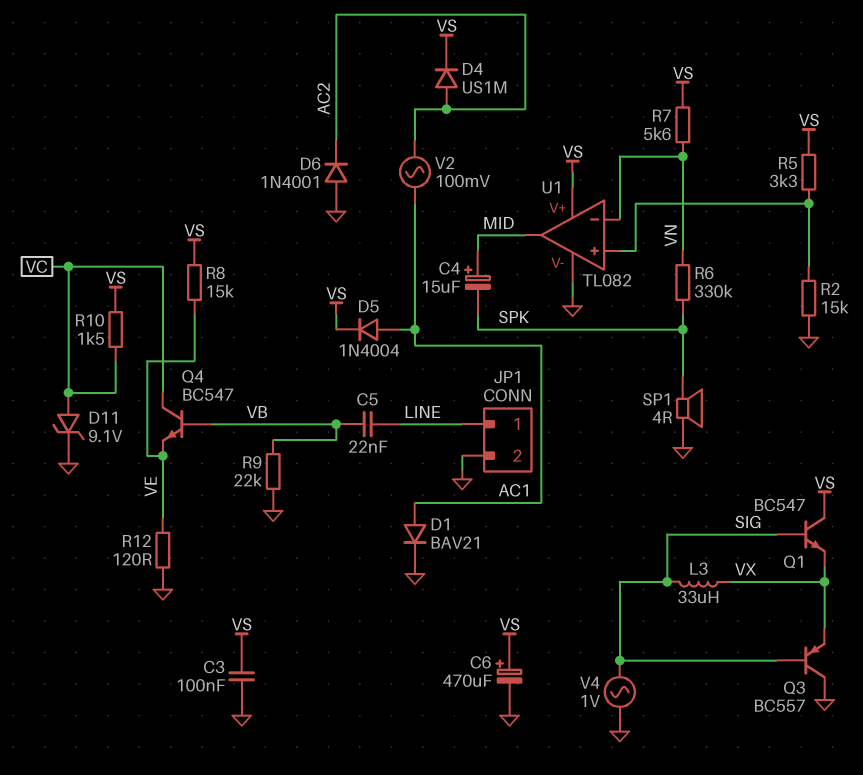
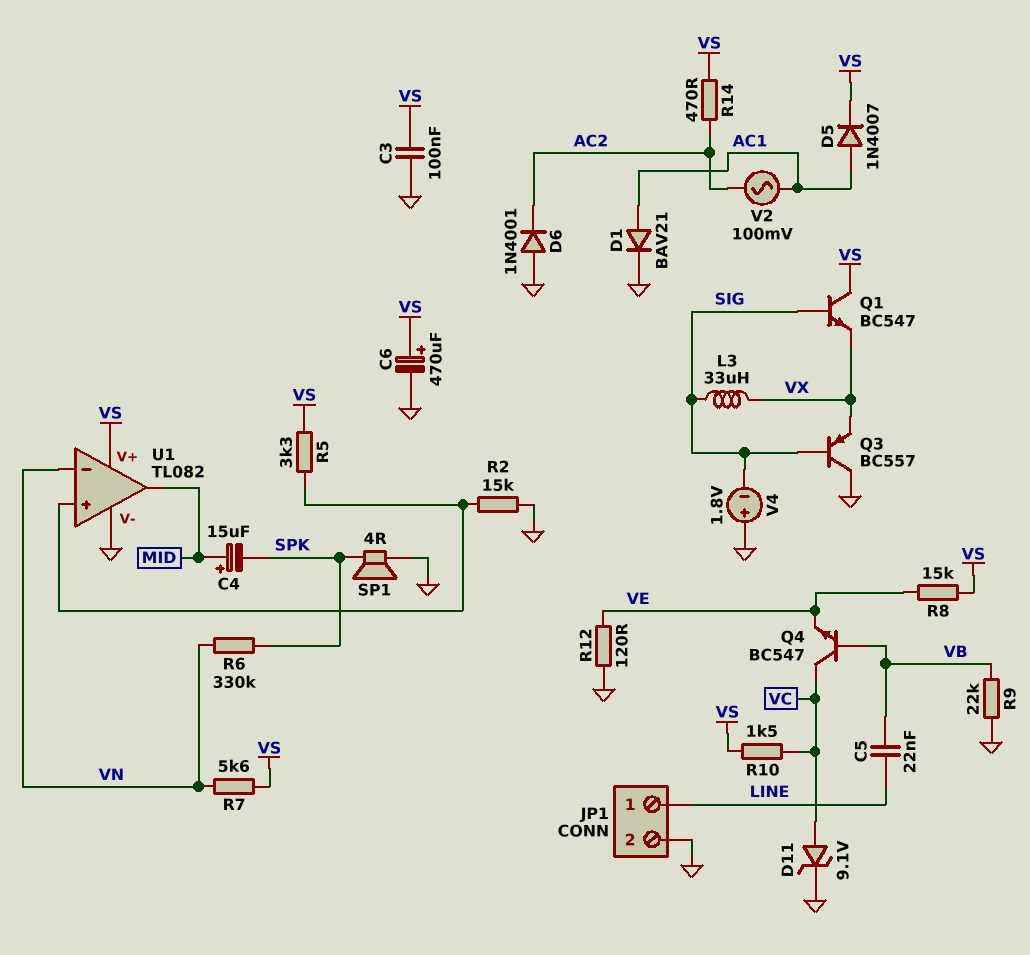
D4: diode US1M (A AC2, K VS) -> none
D5: diode 1N4004 (A AC1, K VS) -> diode 1N4007 (A AC1, K VS)
R14: none -> 470 (AC2, VS)
V4: AC 1V (GND, SIG) -> 1.8V (plus GND, minus SIG)

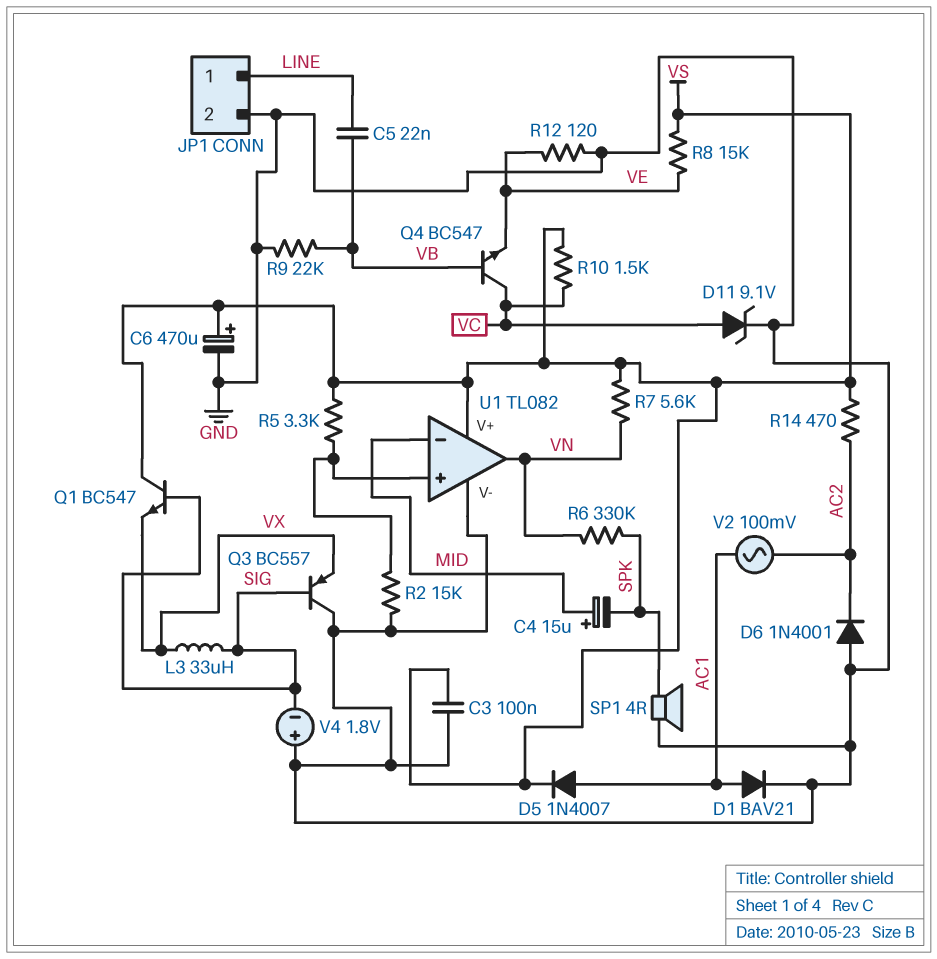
U1 pin in-: VN -> MID
U1 pin out: MID -> VN

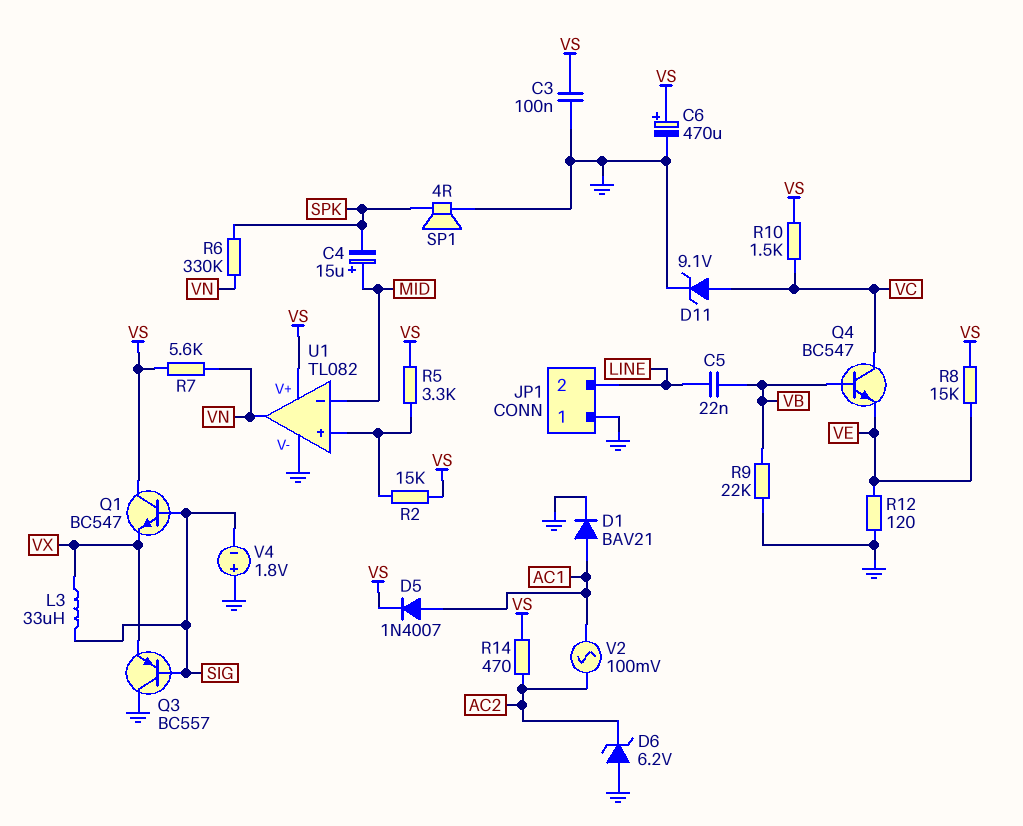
D6: diode 1N4001 (A GND, K AC2) -> zener 6.2V (A GND, K AC2)
JP1 pin 1: LINE -> GND
JP1 pin 2: GND -> LINE
R2: 15k (GND, U1/in+) -> 15k (U1/in+, VS)

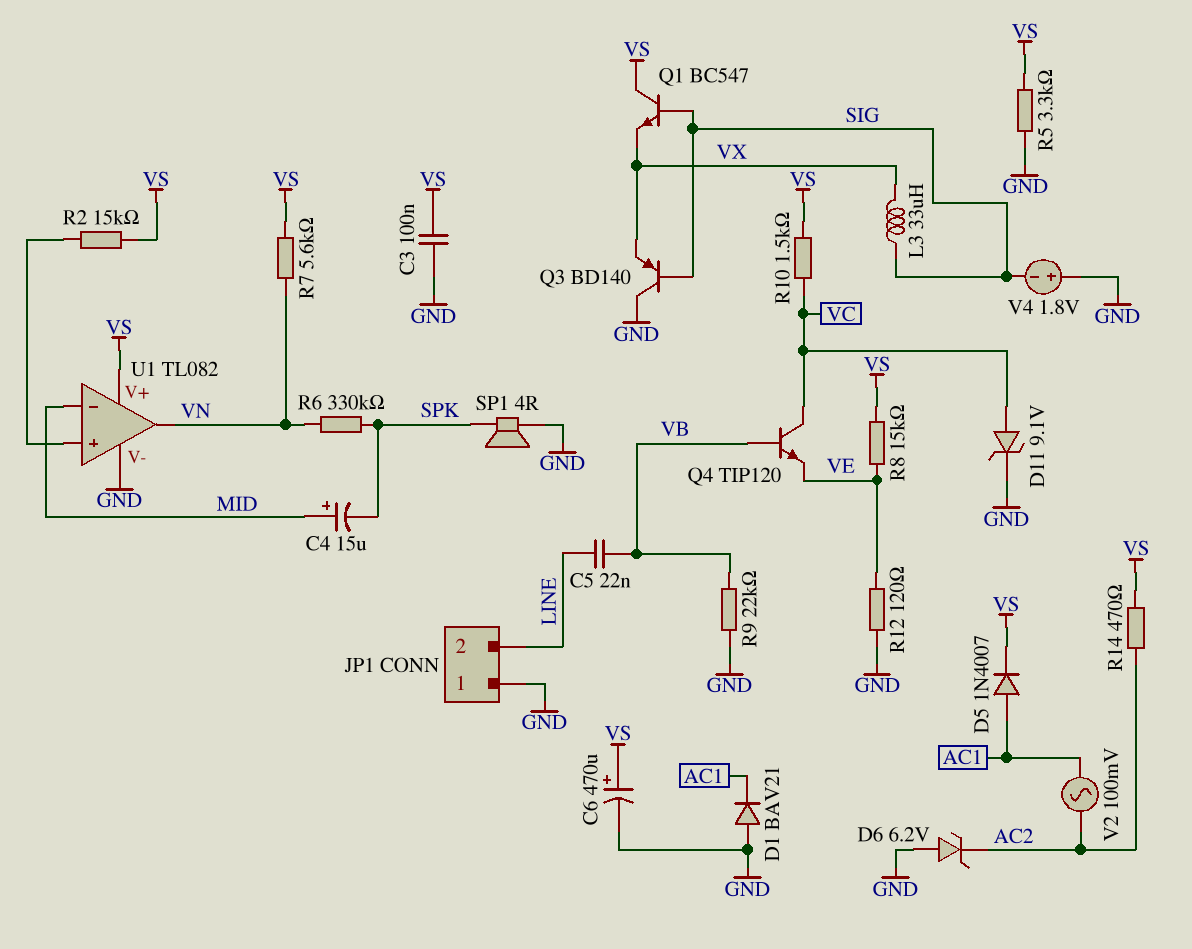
D1: diode BAV21 (A AC1, K GND) -> diode BAV21 (A GND, K AC1)
Q3: PNP BC557 (B SIG, C GND, E VX) -> PNP BD140 (B SIG, C GND, E VX)
Q4: NPN BC547 (B VB, C VC, E VE) -> NPN TIP120 (B VB, C VC, E VE)
R5: 3.3k (U1/in+, VS) -> 3.3k (GND, VS)

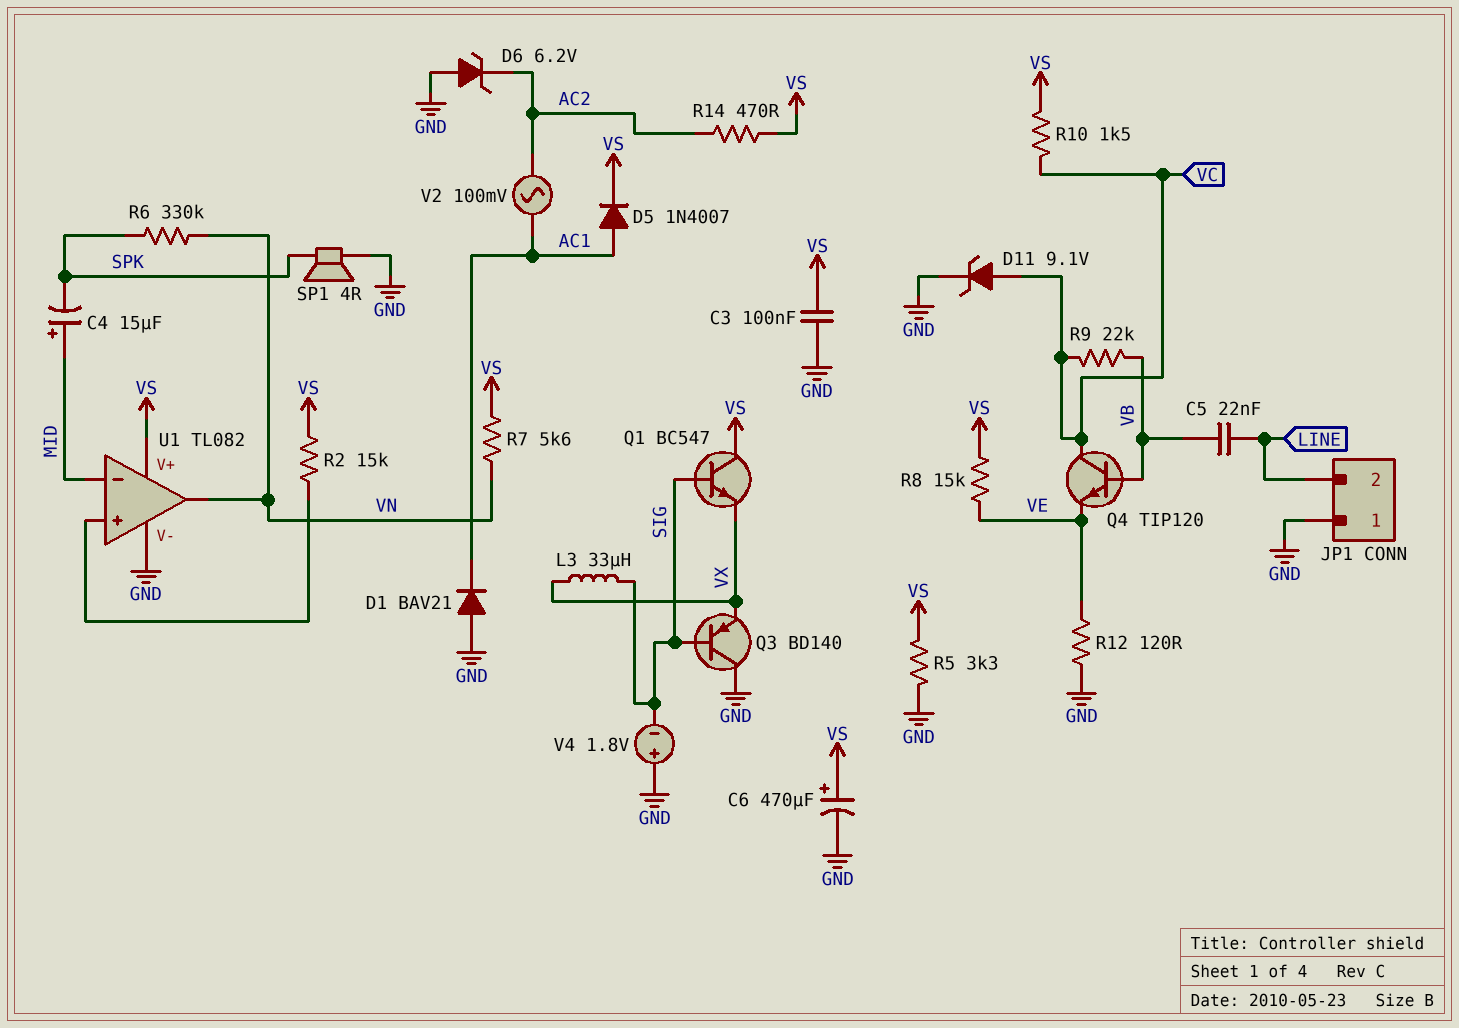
R9: 22k (GND, VB) -> 22k (VB, VC)

